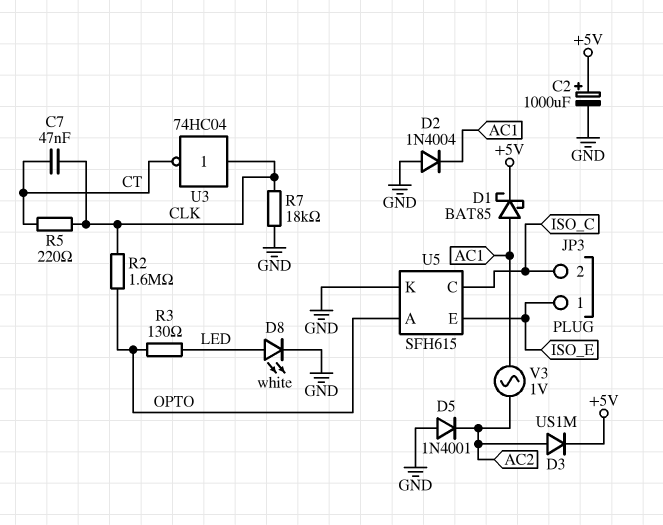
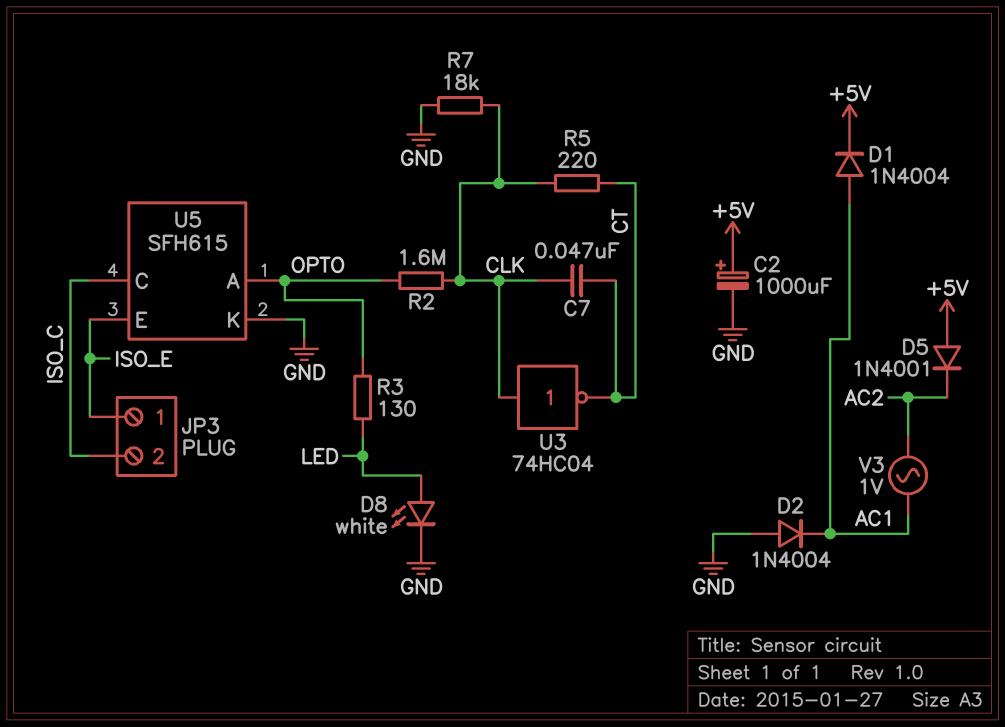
D1: schottky BAT85 (A AC1, K +5V) -> diode 1N4004 (A AC1, K +5V)
D3: diode US1M (A AC2, K +5V) -> none
D5: diode 1N4001 (A GND, K AC2) -> diode 1N4001 (A +5V, K AC2)

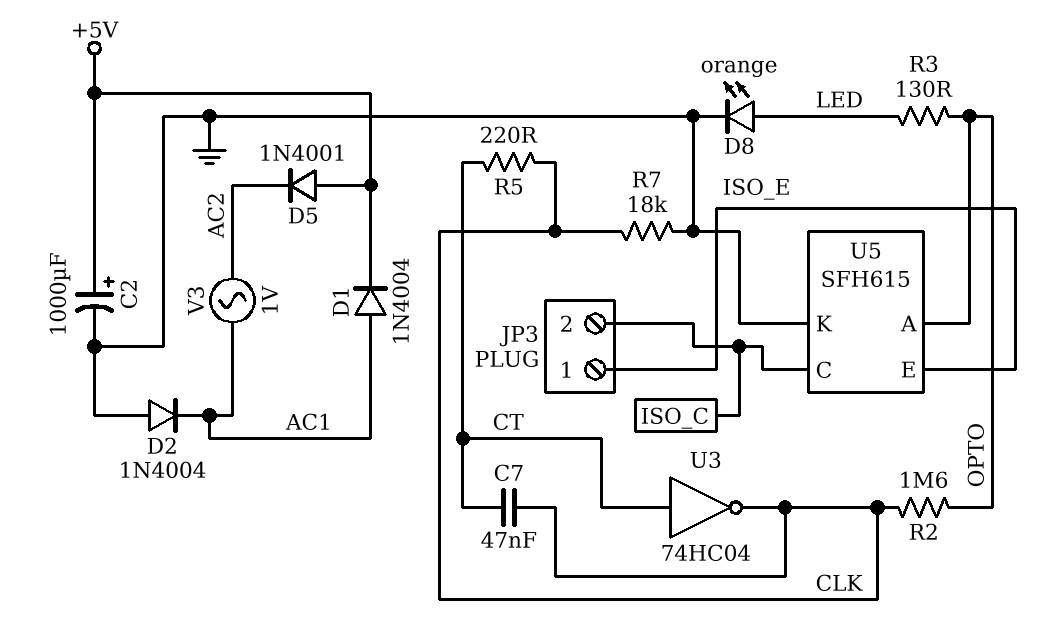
D8: LED white (A LED, K GND) -> LED orange (A LED, K GND)
U3: NOT 74HC04 (in CLK, out CT) -> NOT 74HC04 (in CT, out CLK)

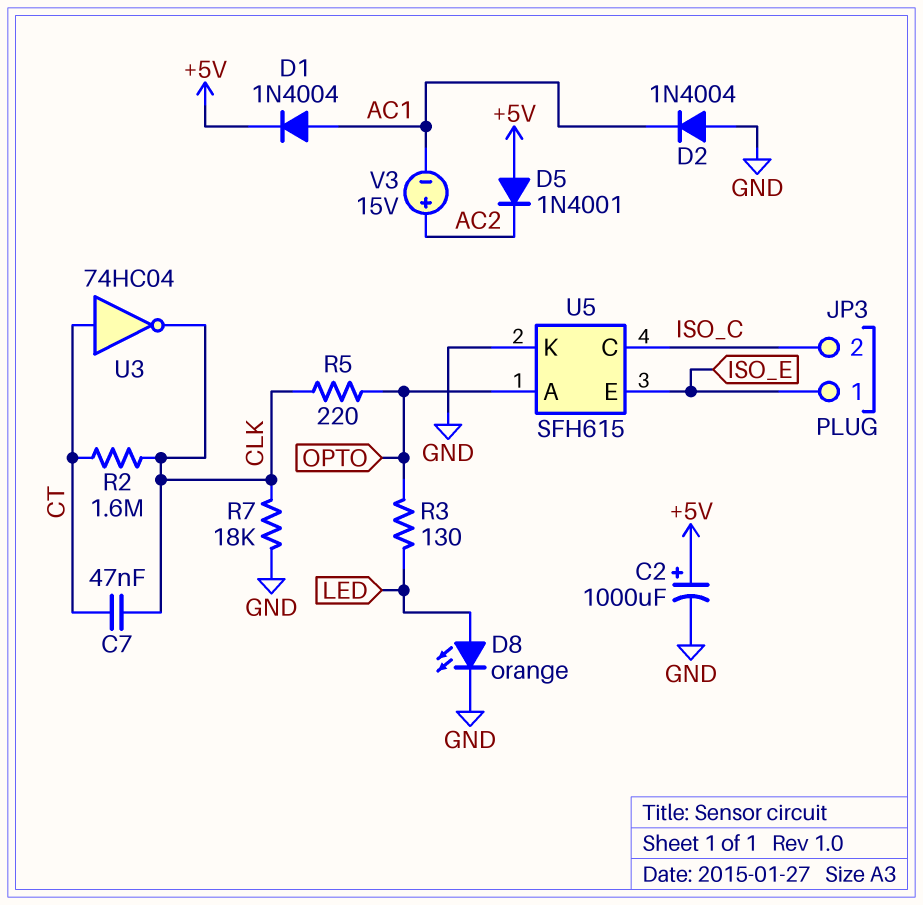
R2: 1.6M (CLK, OPTO) -> 1.6M (CLK, CT)
R5: 220 (CLK, CT) -> 220 (CLK, OPTO)
V3: AC 1V (AC1, AC2) -> 15V (plus AC2, minus AC1)

